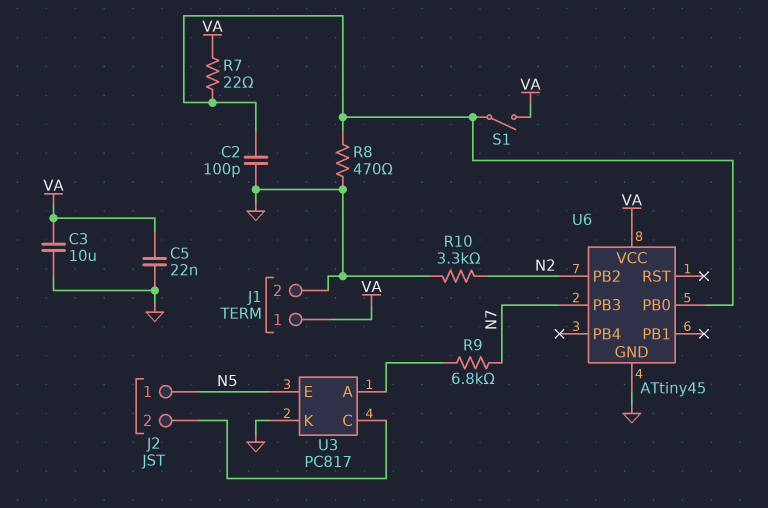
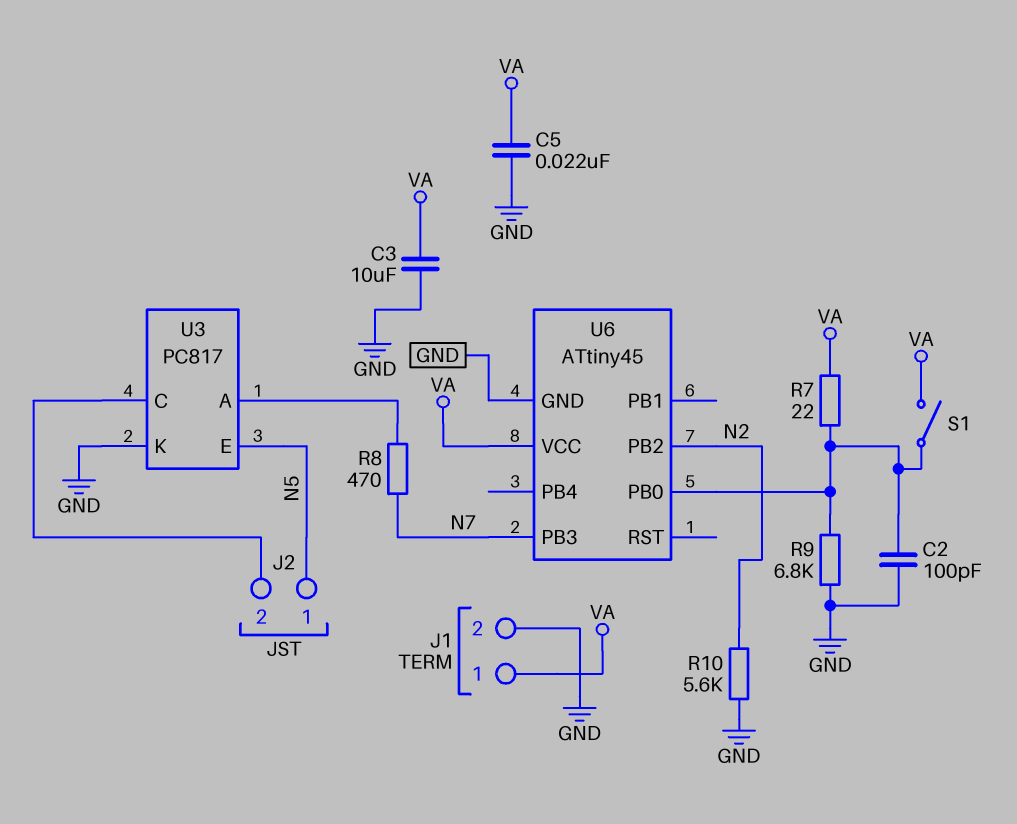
R8: 470 (GND, U6/PB0) -> 470 (N7, U3/A)
R9: 6.8k (N7, U3/A) -> 6.8k (GND, U6/PB0)
R10: 3.3k (GND, N2) -> 5.6k (GND, N2)

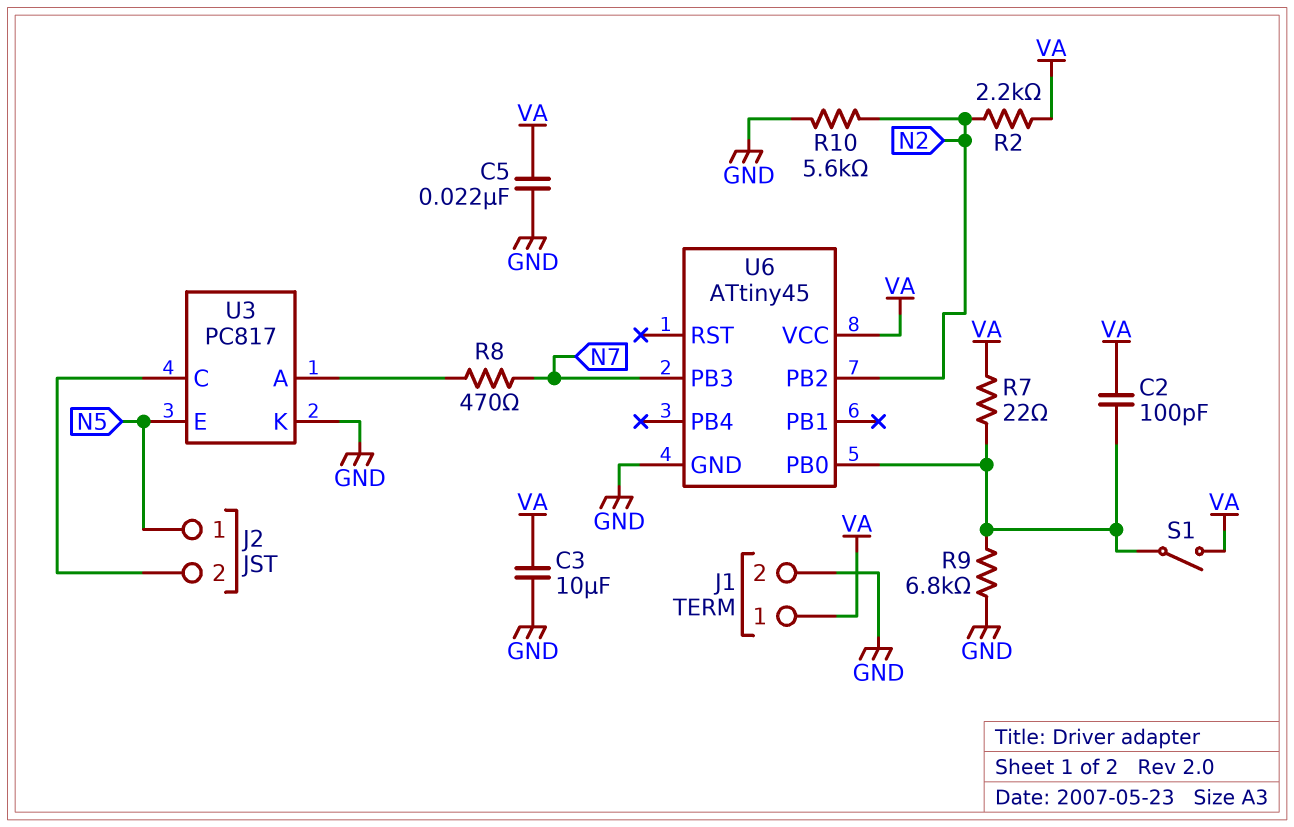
C2: 100pF (GND, U6/PB0) -> 100pF (U6/PB0, VA)
R2: none -> 2.2k (N2, VA)

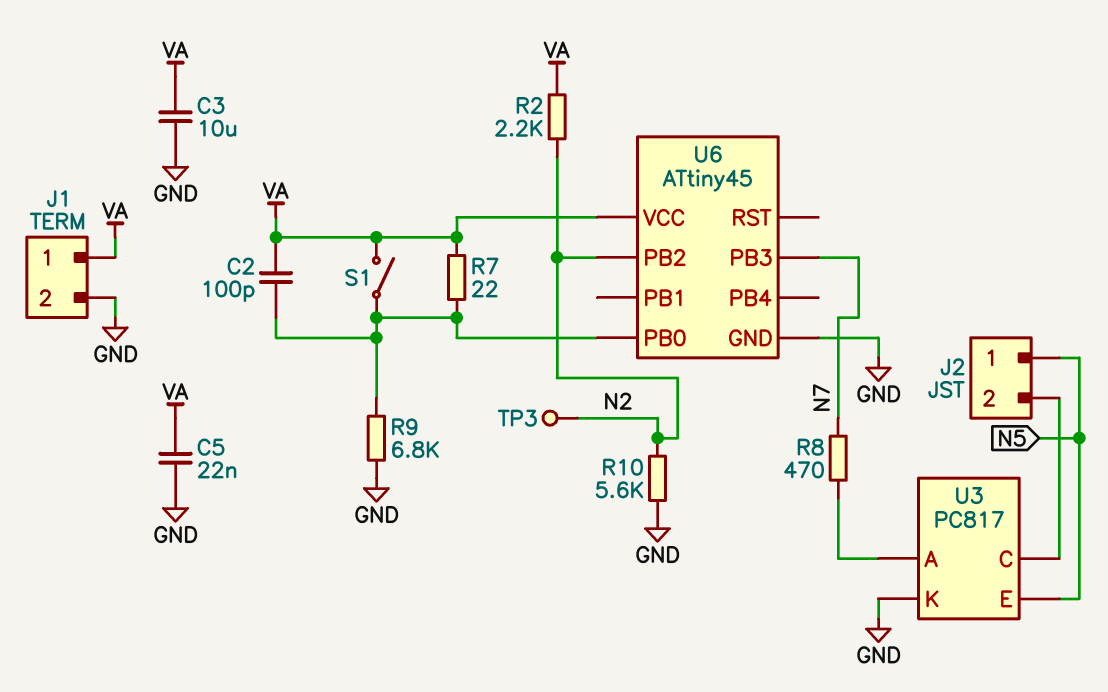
TP3: none -> test point (N2)

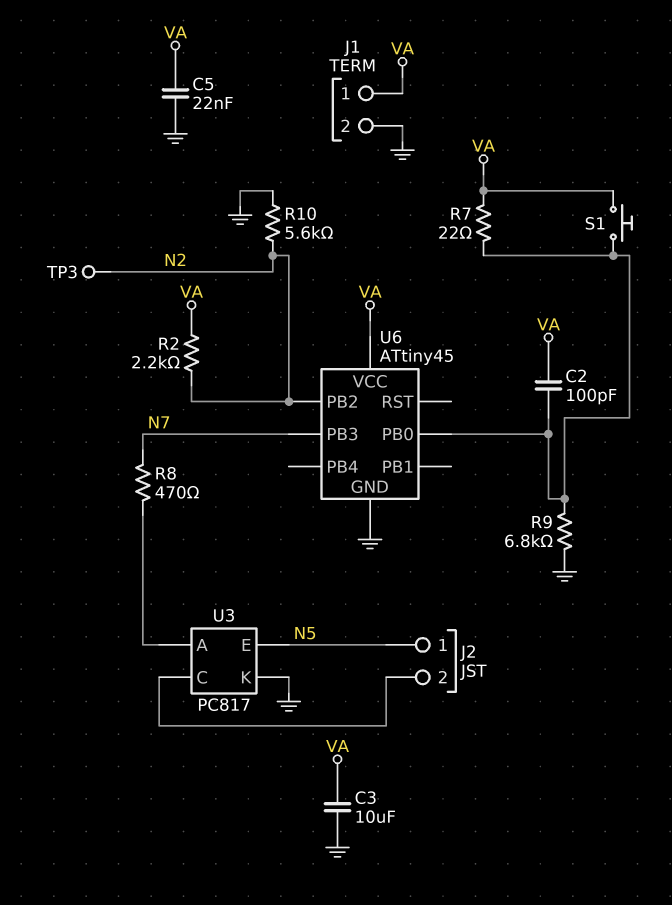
S1: switch (U6/PB0, VA) -> button (U6/PB0, VA)

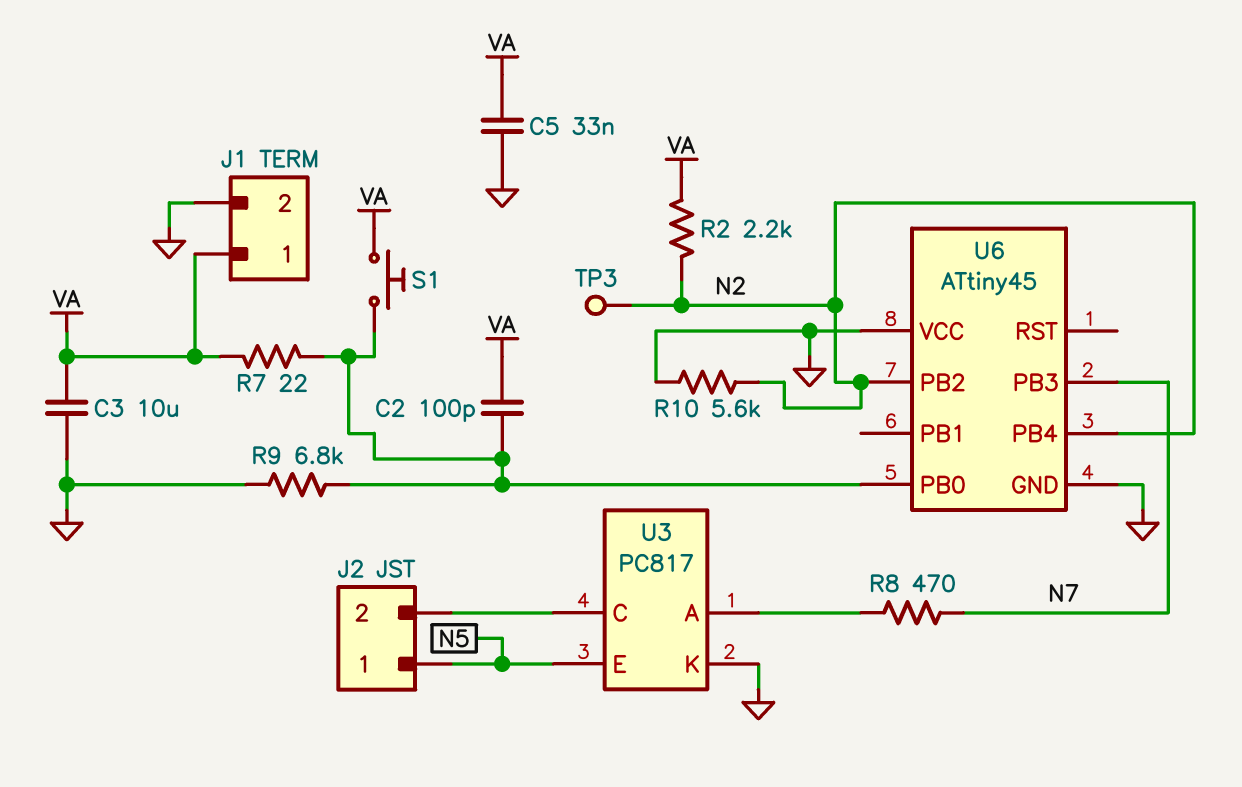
C5: 22nF (GND, VA) -> 33nF (GND, VA)
U6 pin PB4: none -> N2
U6 pin VCC: VA -> GND

